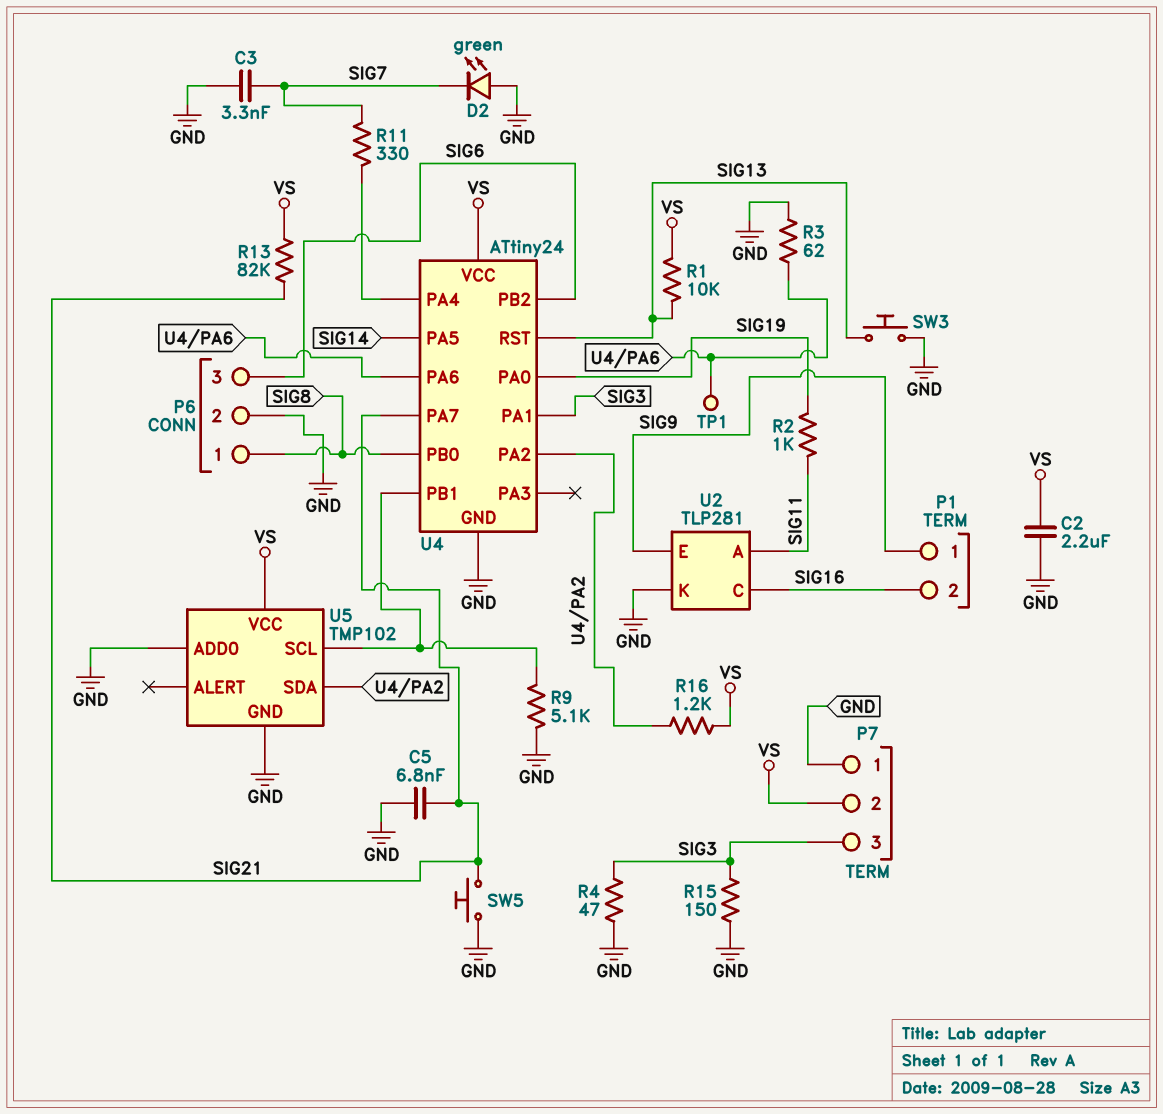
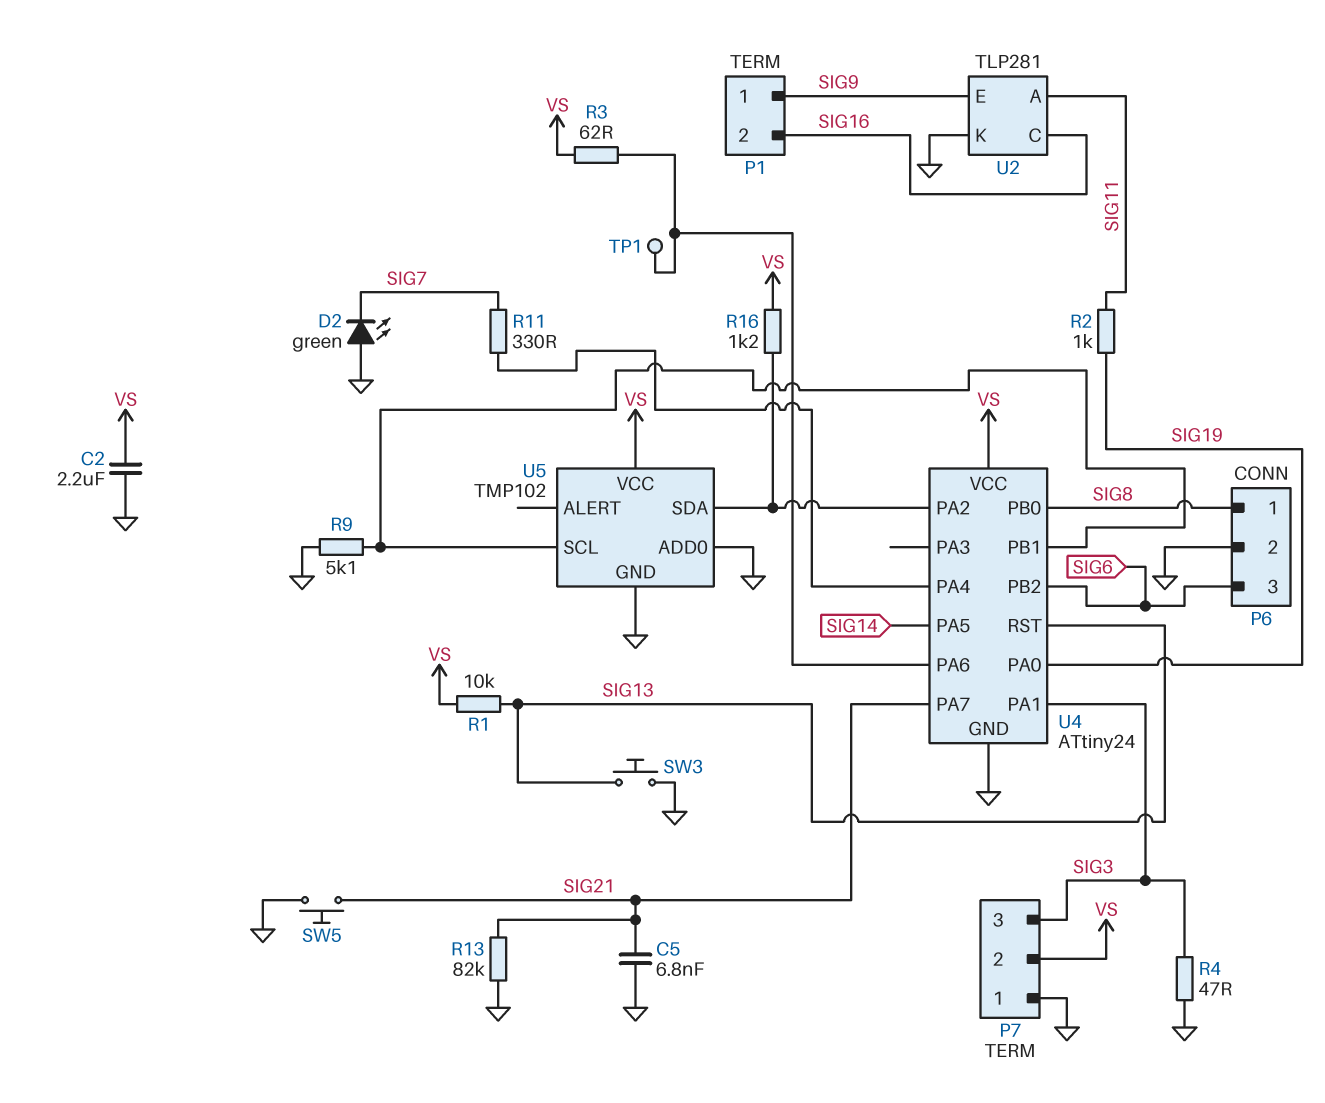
C3: 3.3nF (GND, SIG7) -> none
R3: 62 (GND, U4/PA6) -> 62 (U4/PA6, VS)
R13: 82k (SIG21, VS) -> 82k (GND, SIG21)
R15: 150 (GND, SIG3) -> none

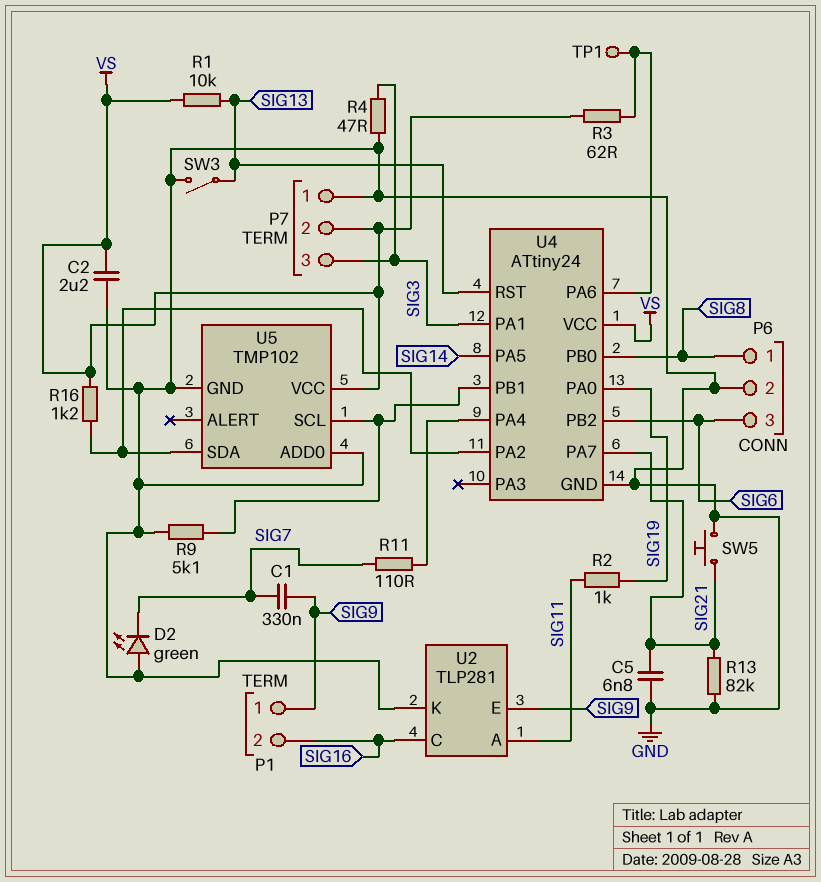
C1: none -> 330nF (SIG7, SIG9)
R11: 330 (SIG7, U4/PA4) -> 110 (SIG7, U4/PA4)
SW3: button (GND, SIG13) -> switch (GND, SIG13)

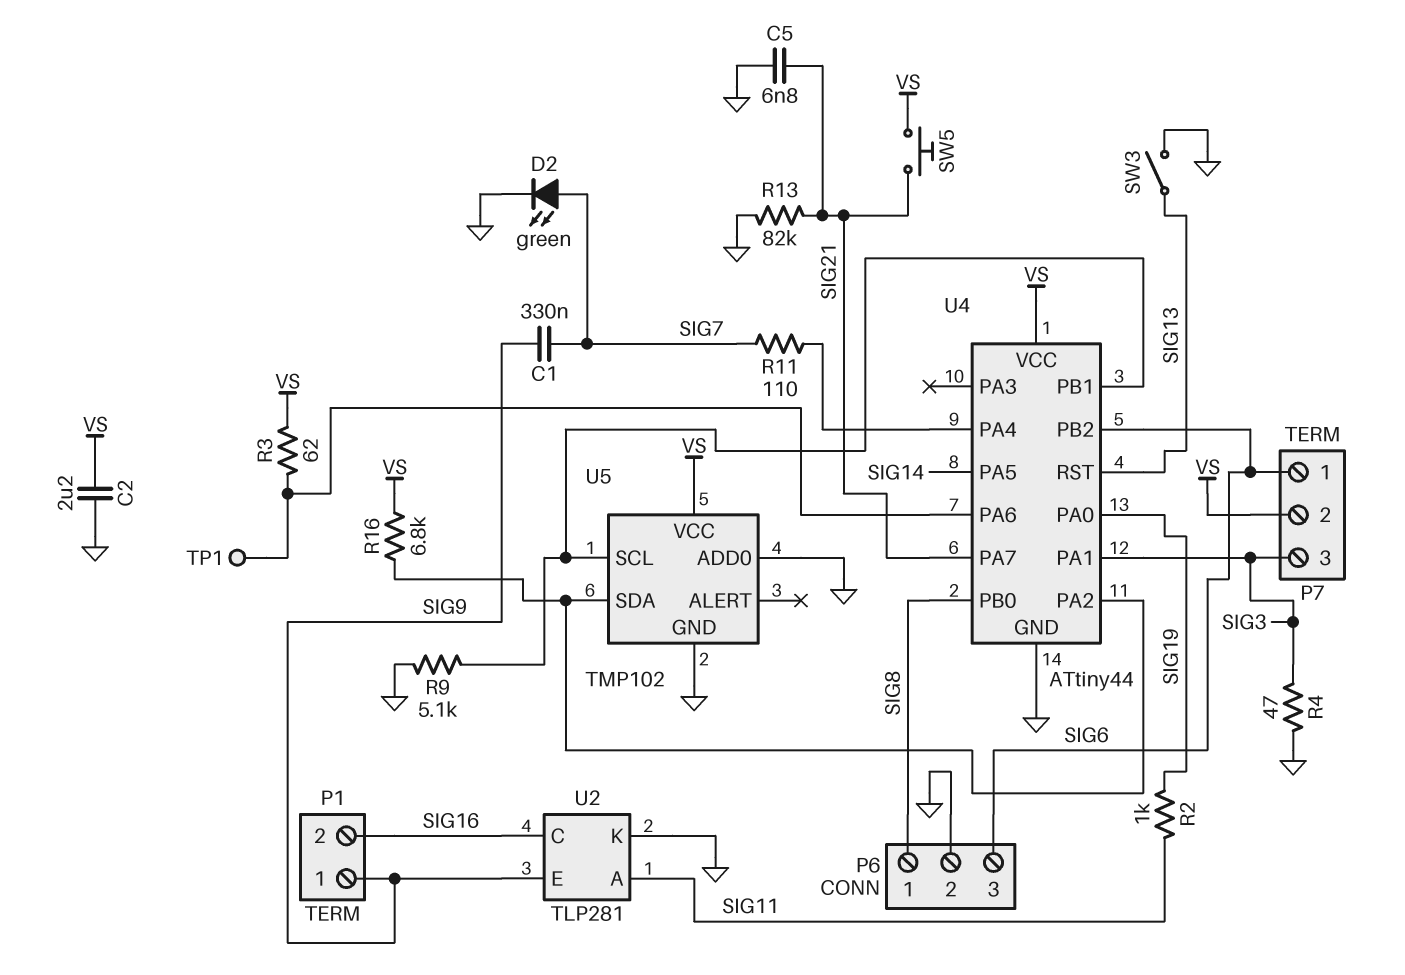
D2: LED green (A GND, K SIG7) -> LED green (A SIG7, K GND)
P7 pin 1: GND -> SIG6
R1: 10k (SIG13, VS) -> none
R16: 1.2k (U4/PA2, VS) -> 6.8k (U4/PA2, VS)
SW5: button (GND, SIG21) -> button (SIG21, VS)
U4: ATtiny24 -> ATtiny44

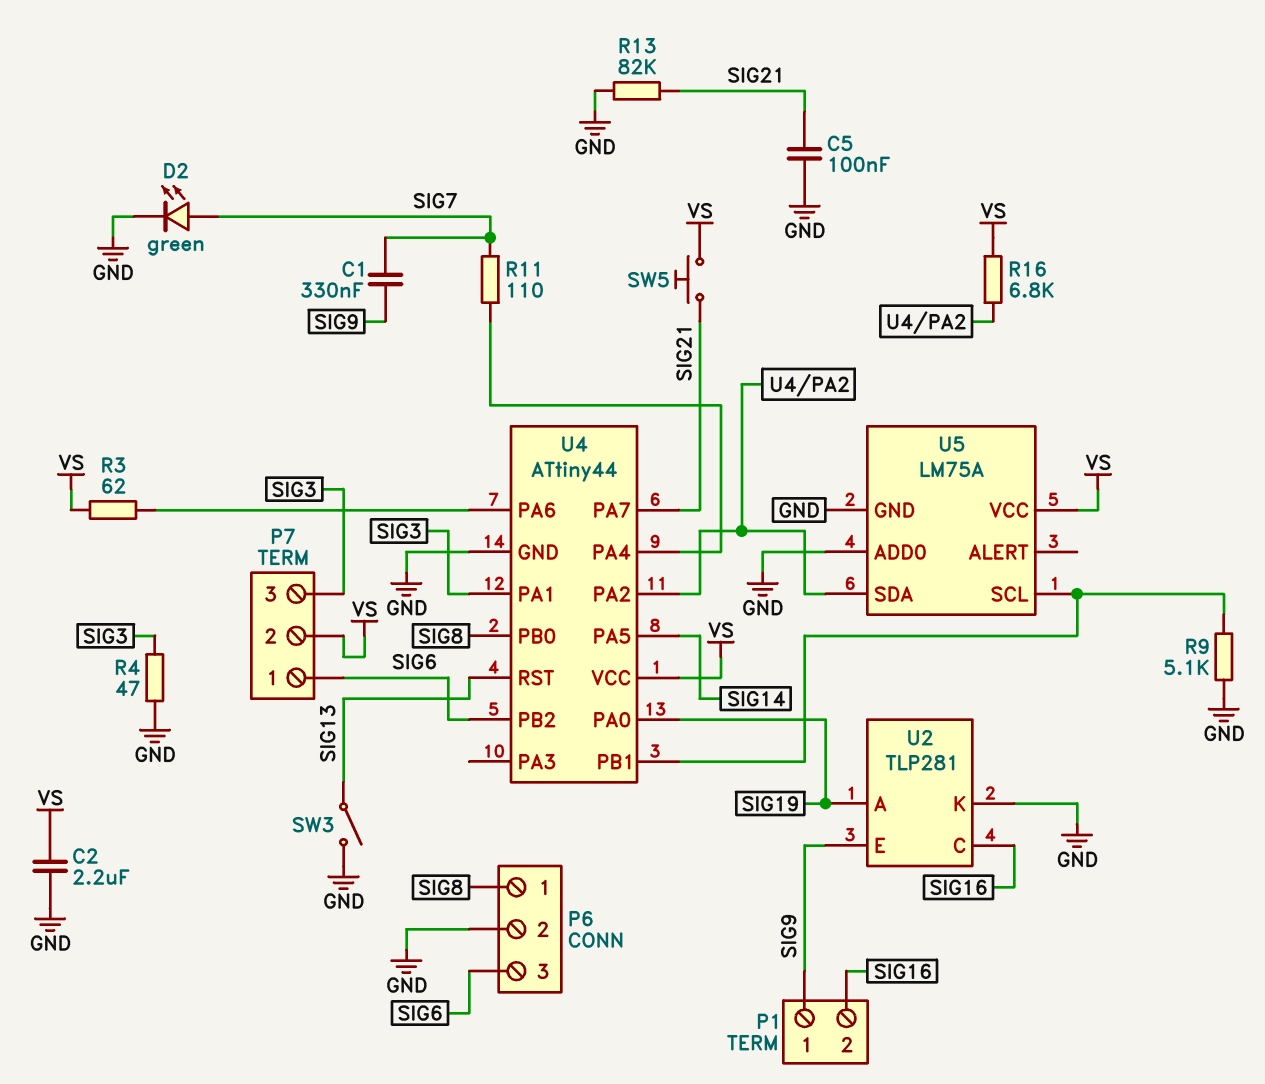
C5: 6.8nF (GND, SIG21) -> 100nF (GND, SIG21)
R2: 1k (SIG11, SIG19) -> none
TP1: test point (U4/PA6) -> none
U2 pin A: SIG11 -> SIG19
U5: TMP102 -> LM75A

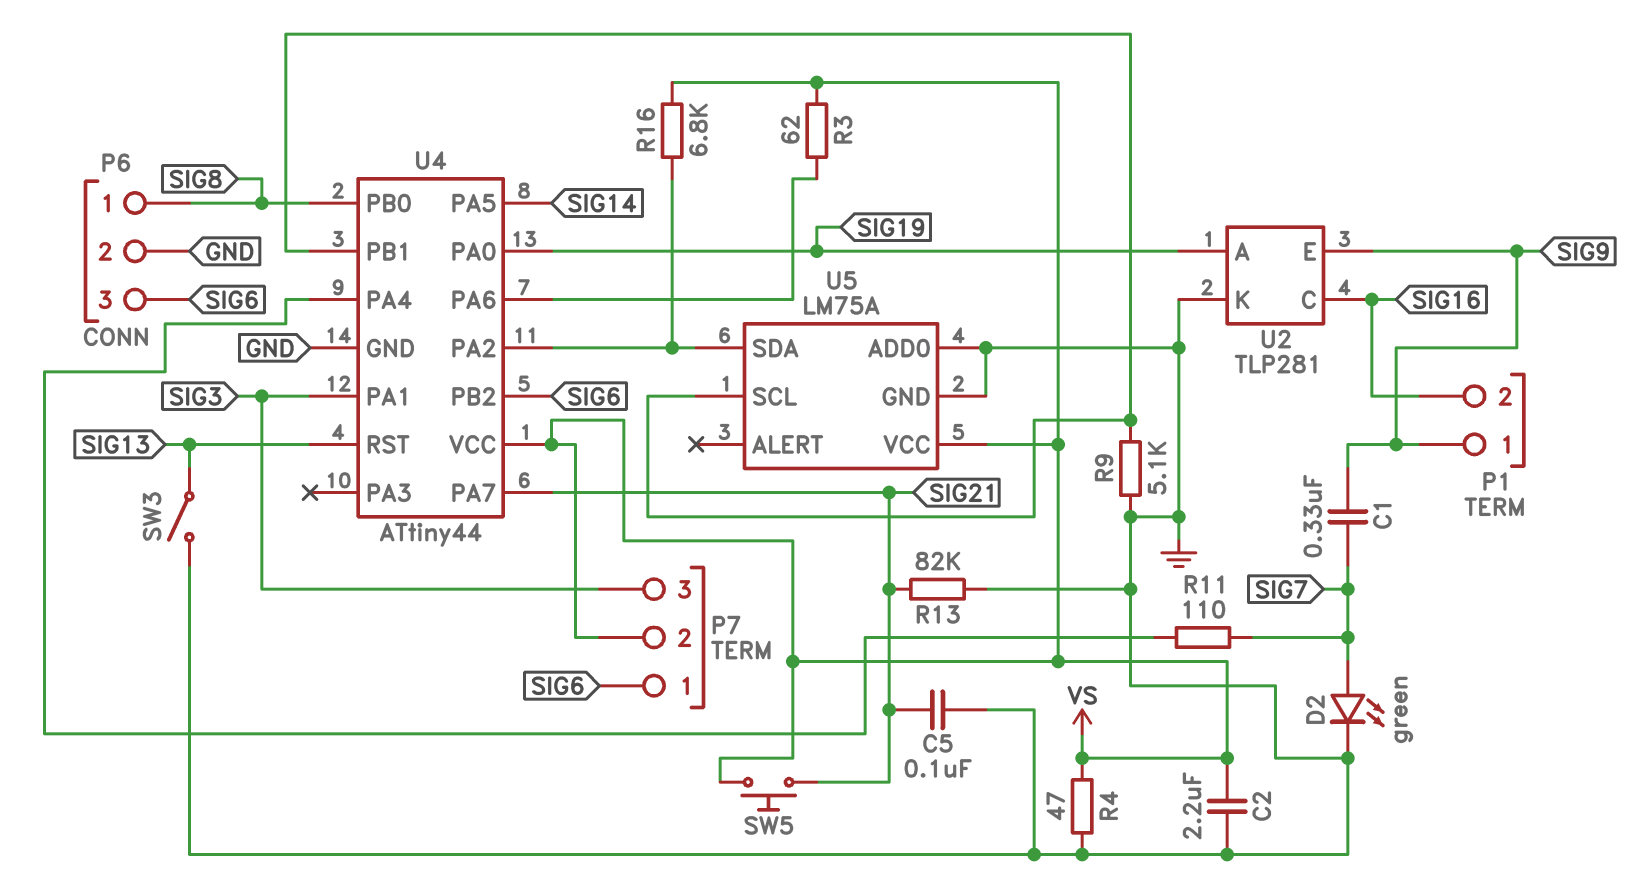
R4: 47 (GND, SIG3) -> 47 (GND, VS)

